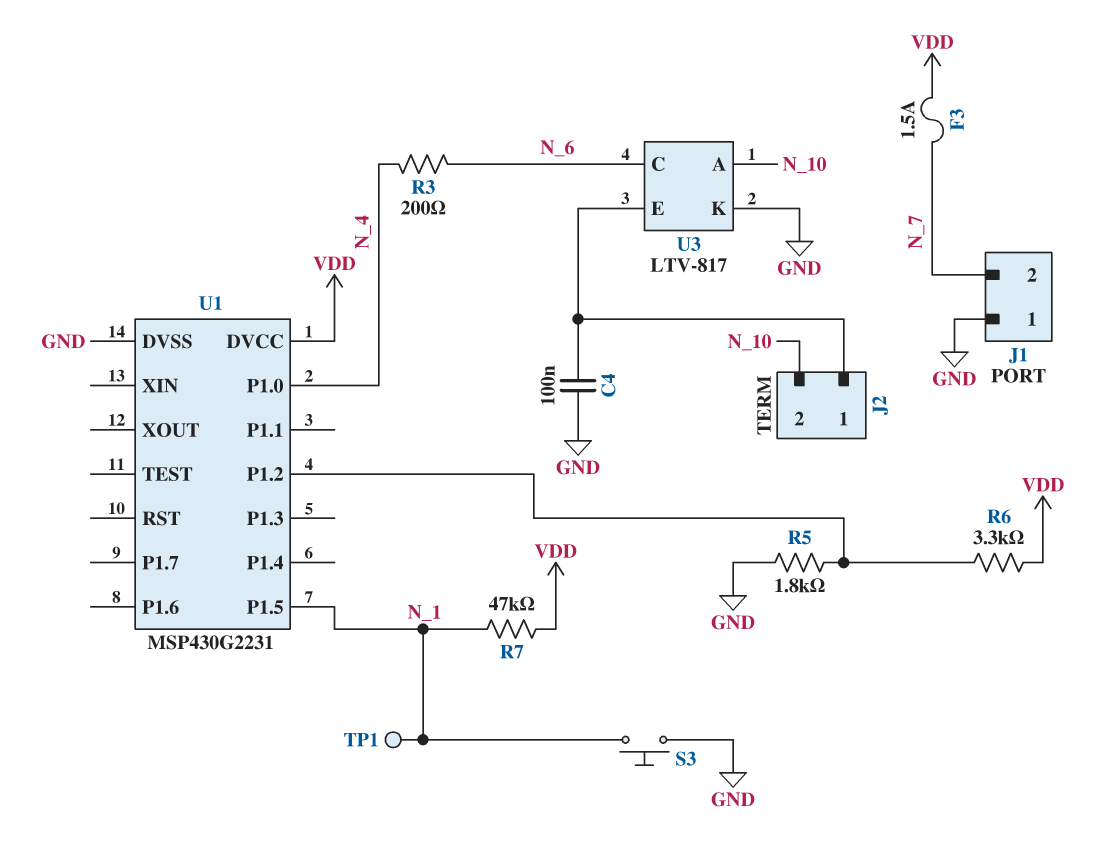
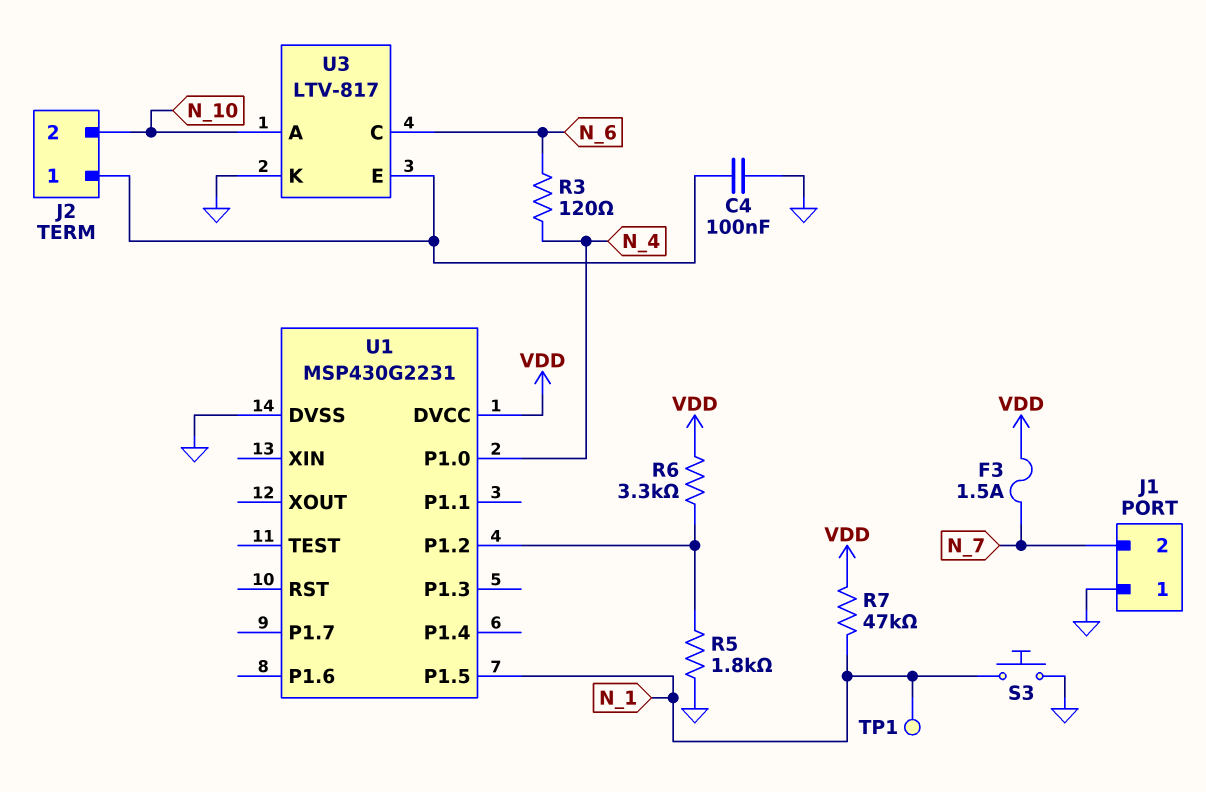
R3: 200 (N_4, N_6) -> 120 (N_4, N_6)

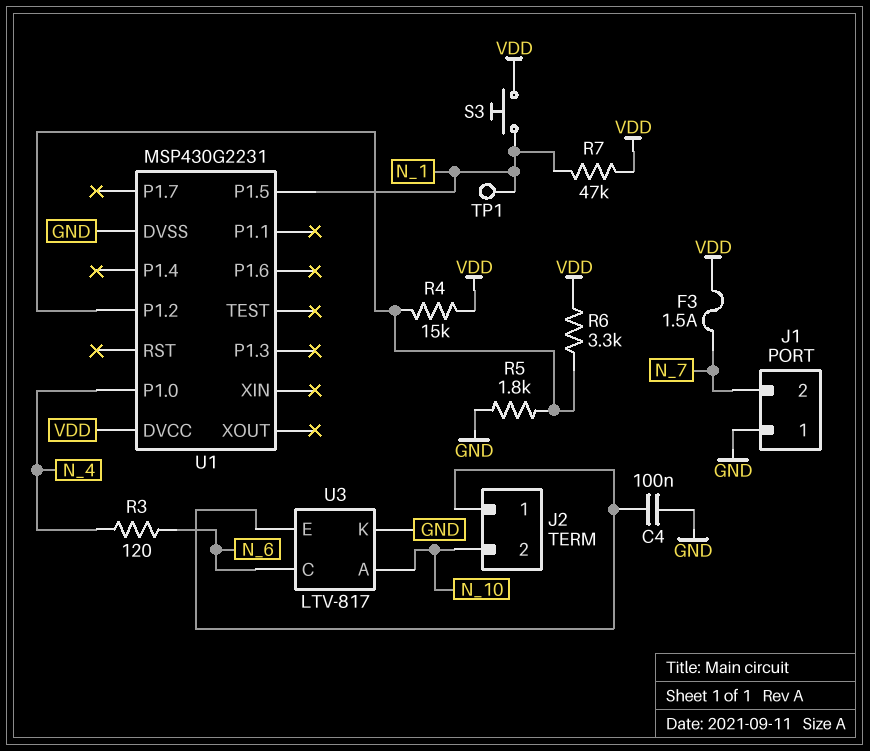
R4: none -> 15k (U1/P1.2, VDD)
S3: button (GND, N_1) -> button (N_1, VDD)

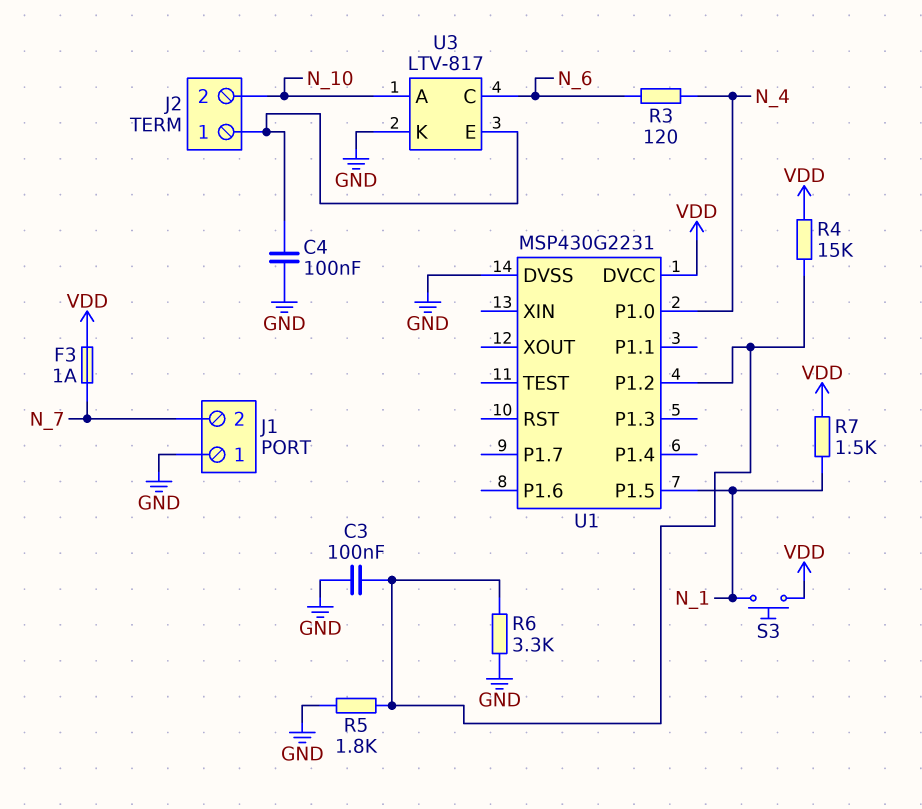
C3: none -> 100nF (GND, U1/P1.2)
F3: 1.5A (N_7, VDD) -> 1A (N_7, VDD)
R6: 3.3k (U1/P1.2, VDD) -> 3.3k (GND, U1/P1.2)
R7: 47k (N_1, VDD) -> 1.5k (N_1, VDD)
TP1: test point (N_1) -> none

